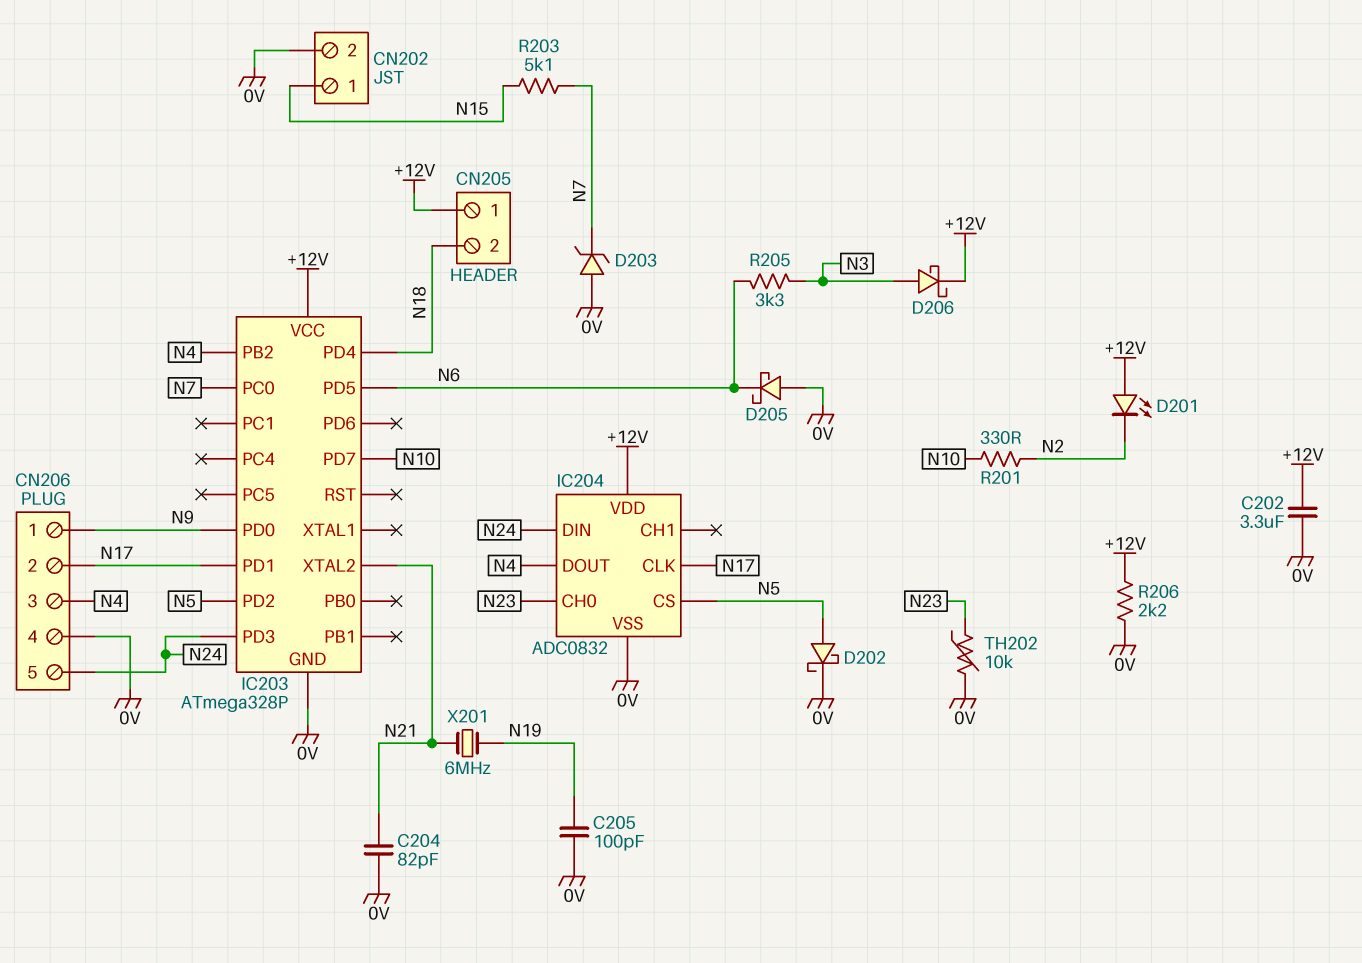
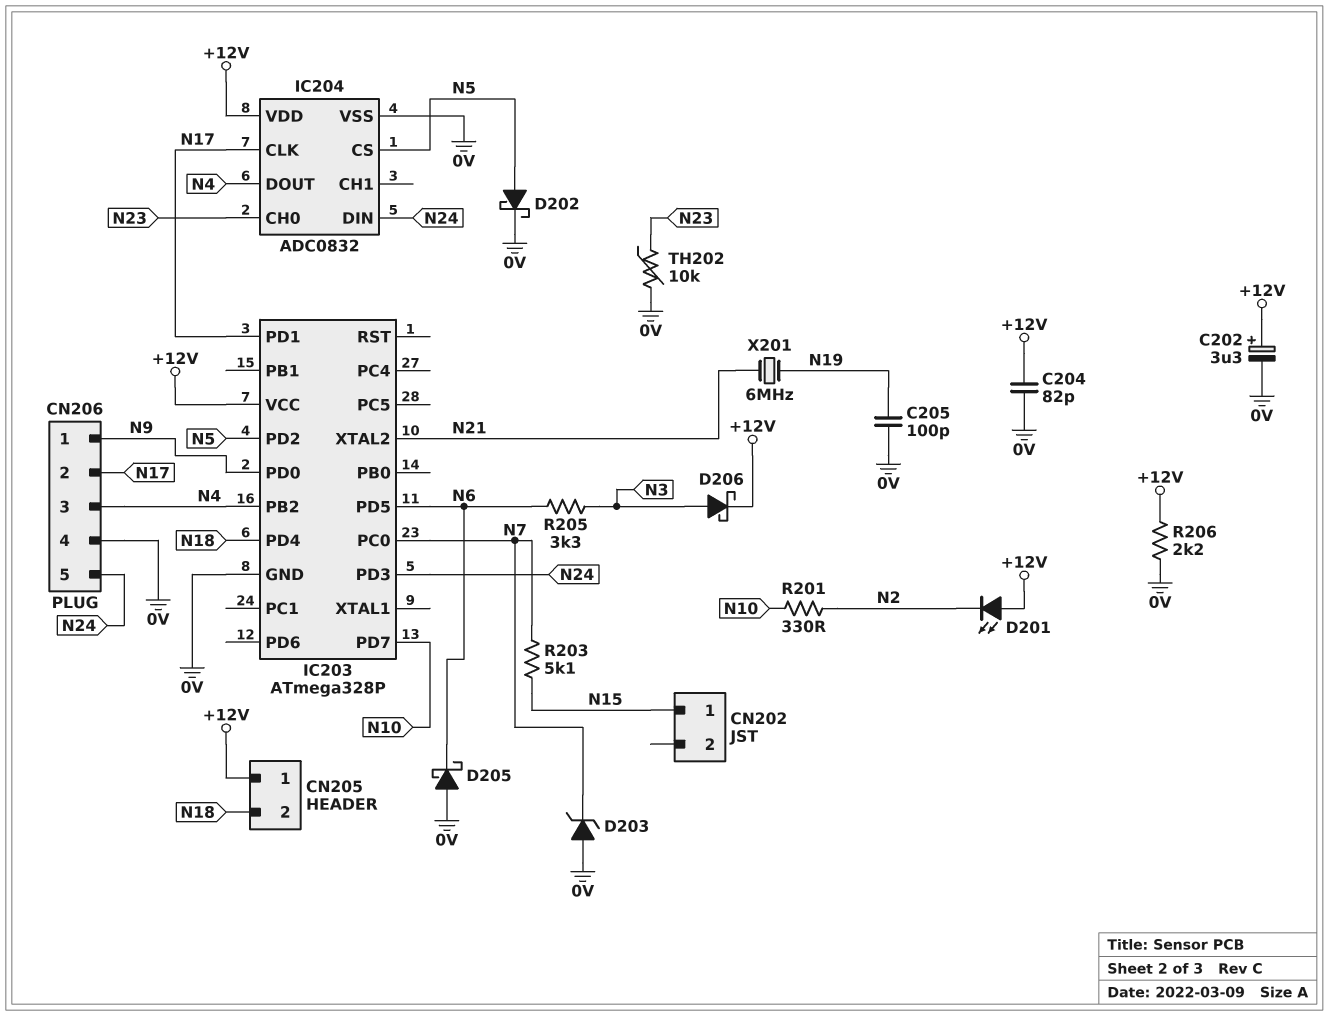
C202: 3.3uF (+12V, 0V) -> 3.3uF (plus +12V, minus 0V)
C204: 82pF (0V, N21) -> 82pF (+12V, 0V)
CN202 pin 2: 0V -> none

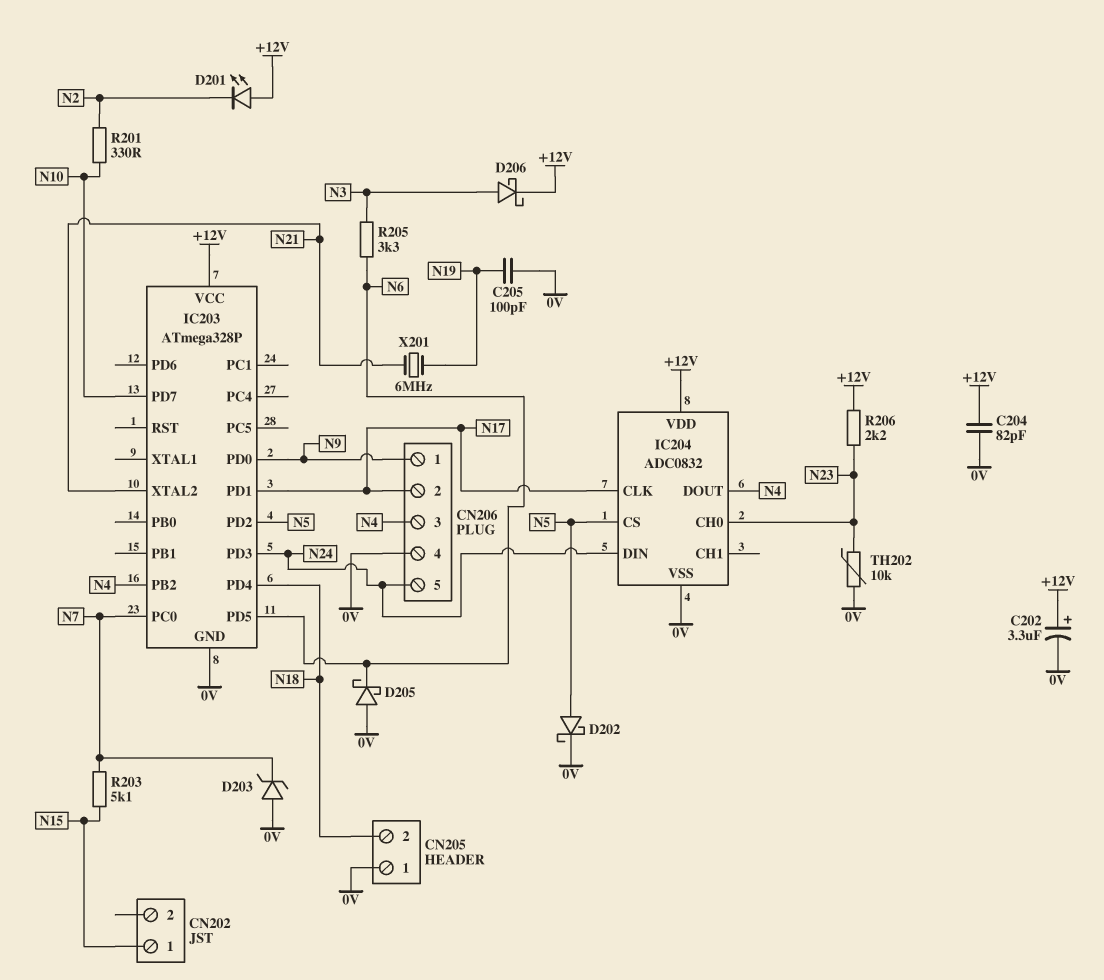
CN205 pin 1: +12V -> 0V
R206: 2.2k (+12V, 0V) -> 2.2k (+12V, N23)

